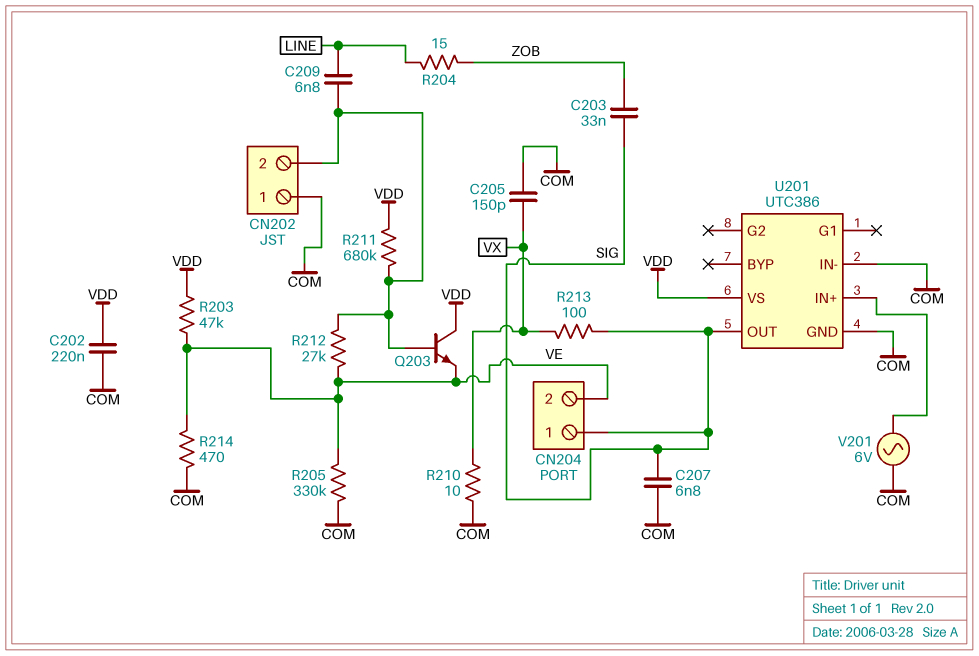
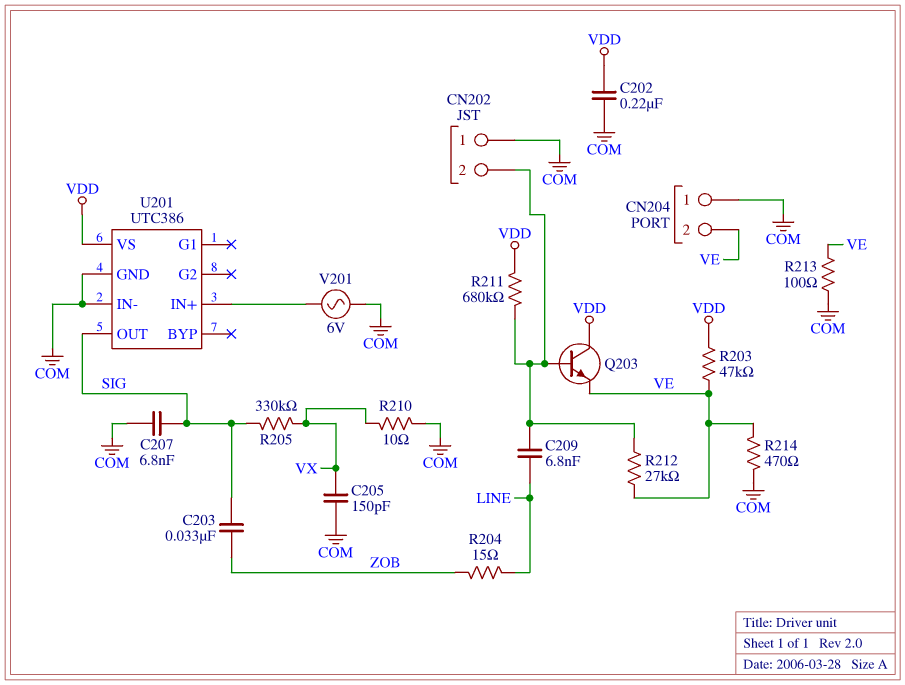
CN204 pin 1: SIG -> COM
R205: 330k (COM, VE) -> 330k (SIG, VX)
R213: 100 (SIG, VX) -> 100 (COM, VE)

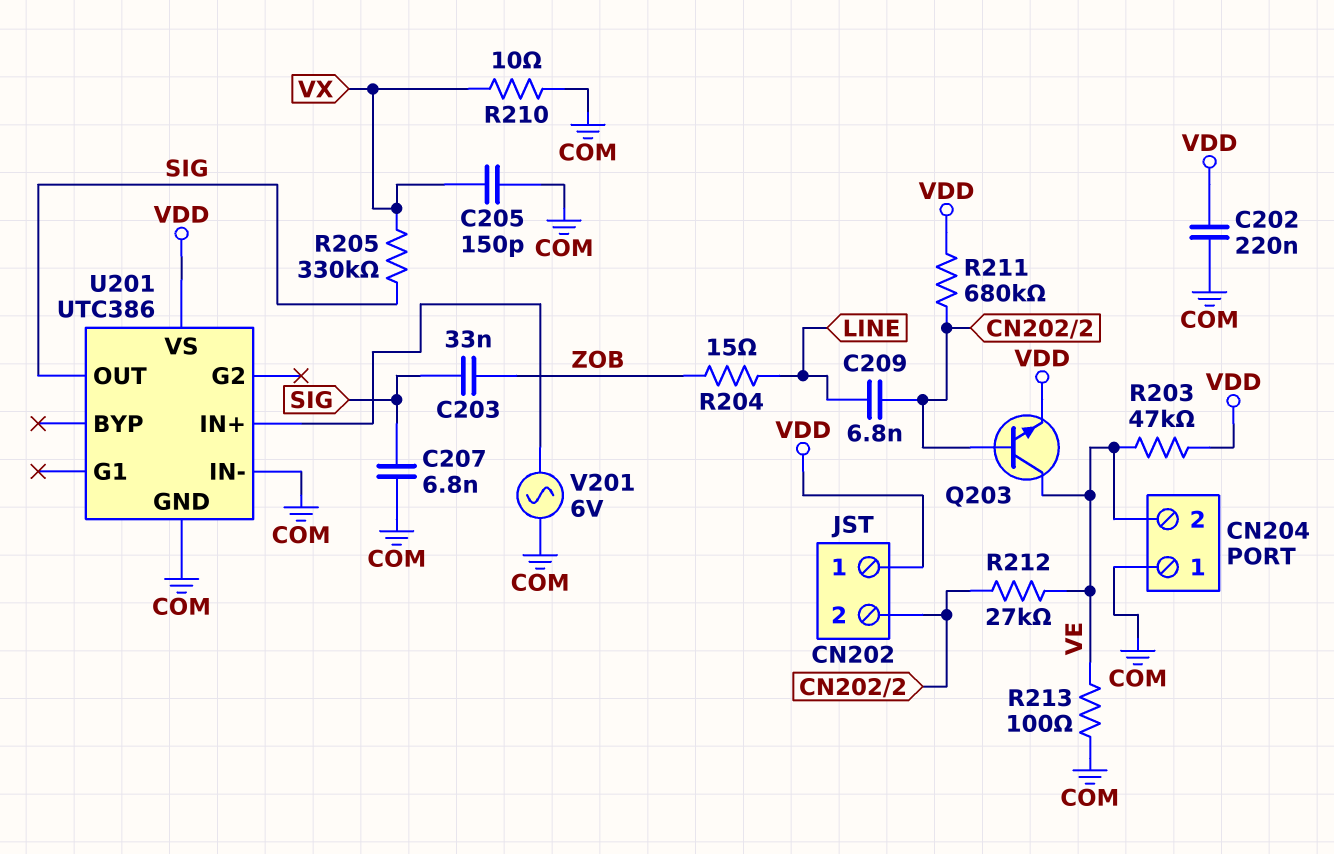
CN202 pin 1: COM -> VDD
Q203: NPN (B CN202/2, C VDD, E VE) -> NPN (B CN202/2, C VE, E VDD)
R214: 470 (COM, VE) -> none

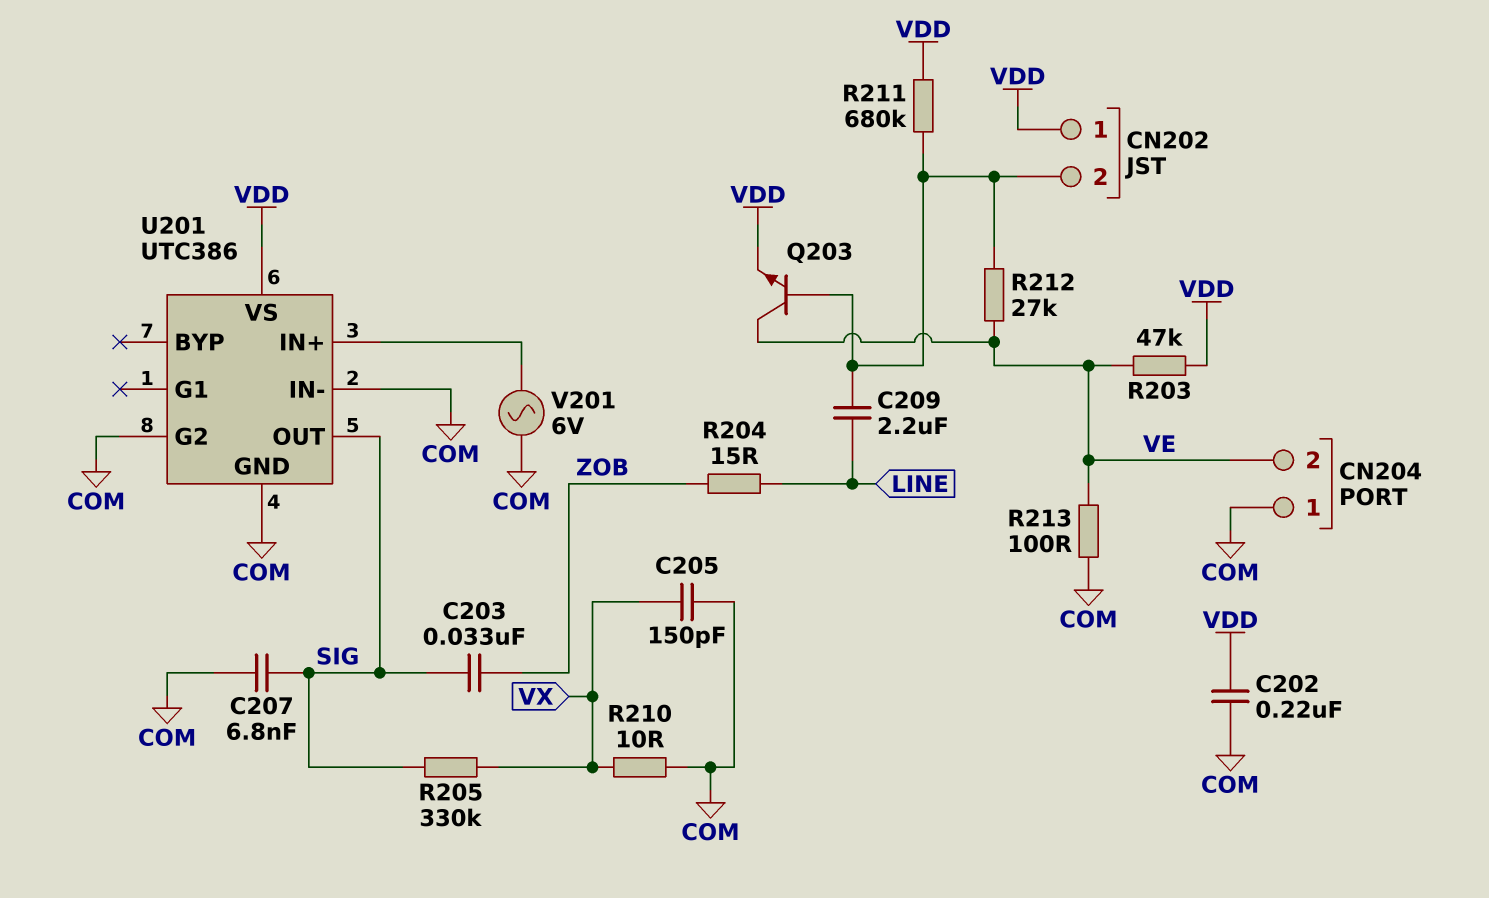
C209: 6.8nF (CN202/2, LINE) -> 2.2uF (CN202/2, LINE)
U201 pin G2: none -> COM

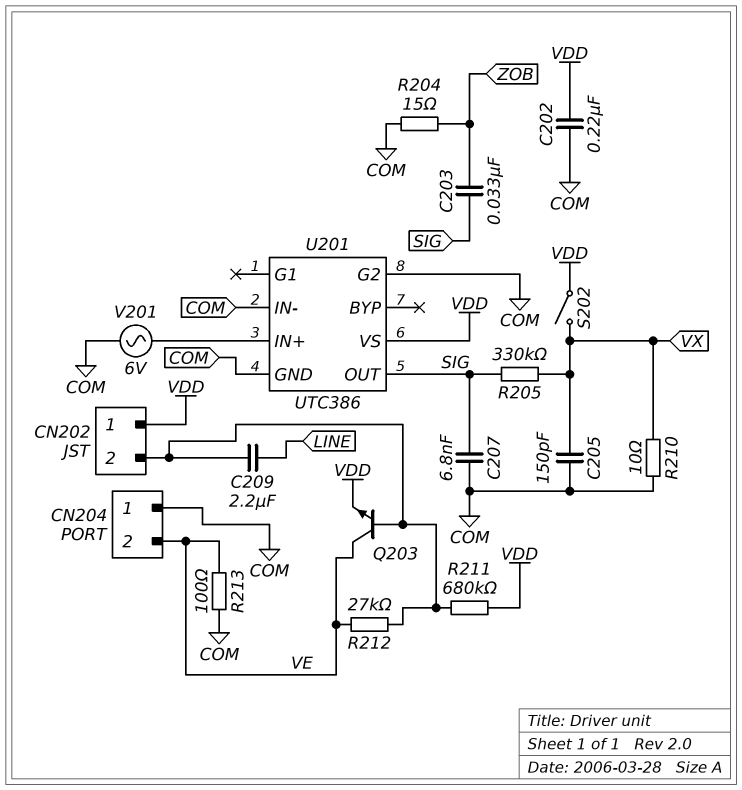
R203: 47k (VDD, VE) -> none
R204: 15 (LINE, ZOB) -> 15 (COM, ZOB)
S202: none -> switch (VDD, VX)

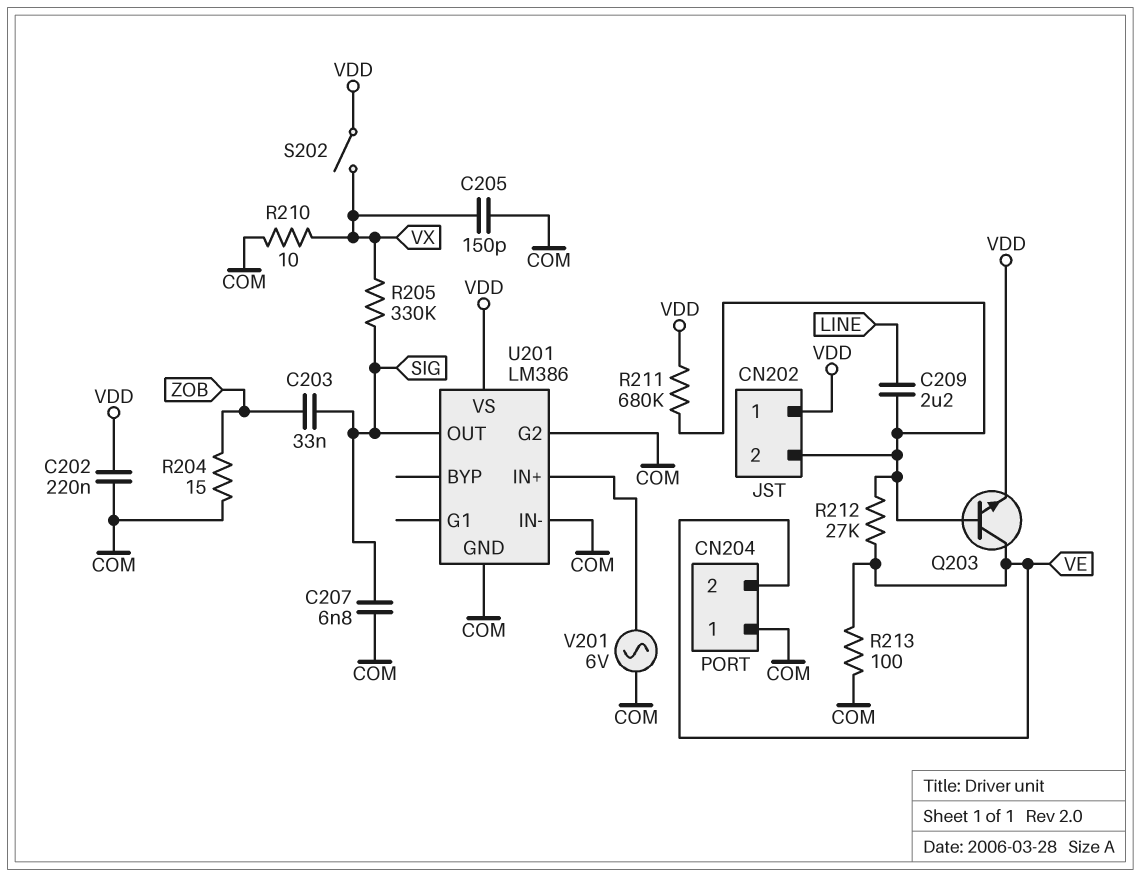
U201: UTC386 -> LM386

